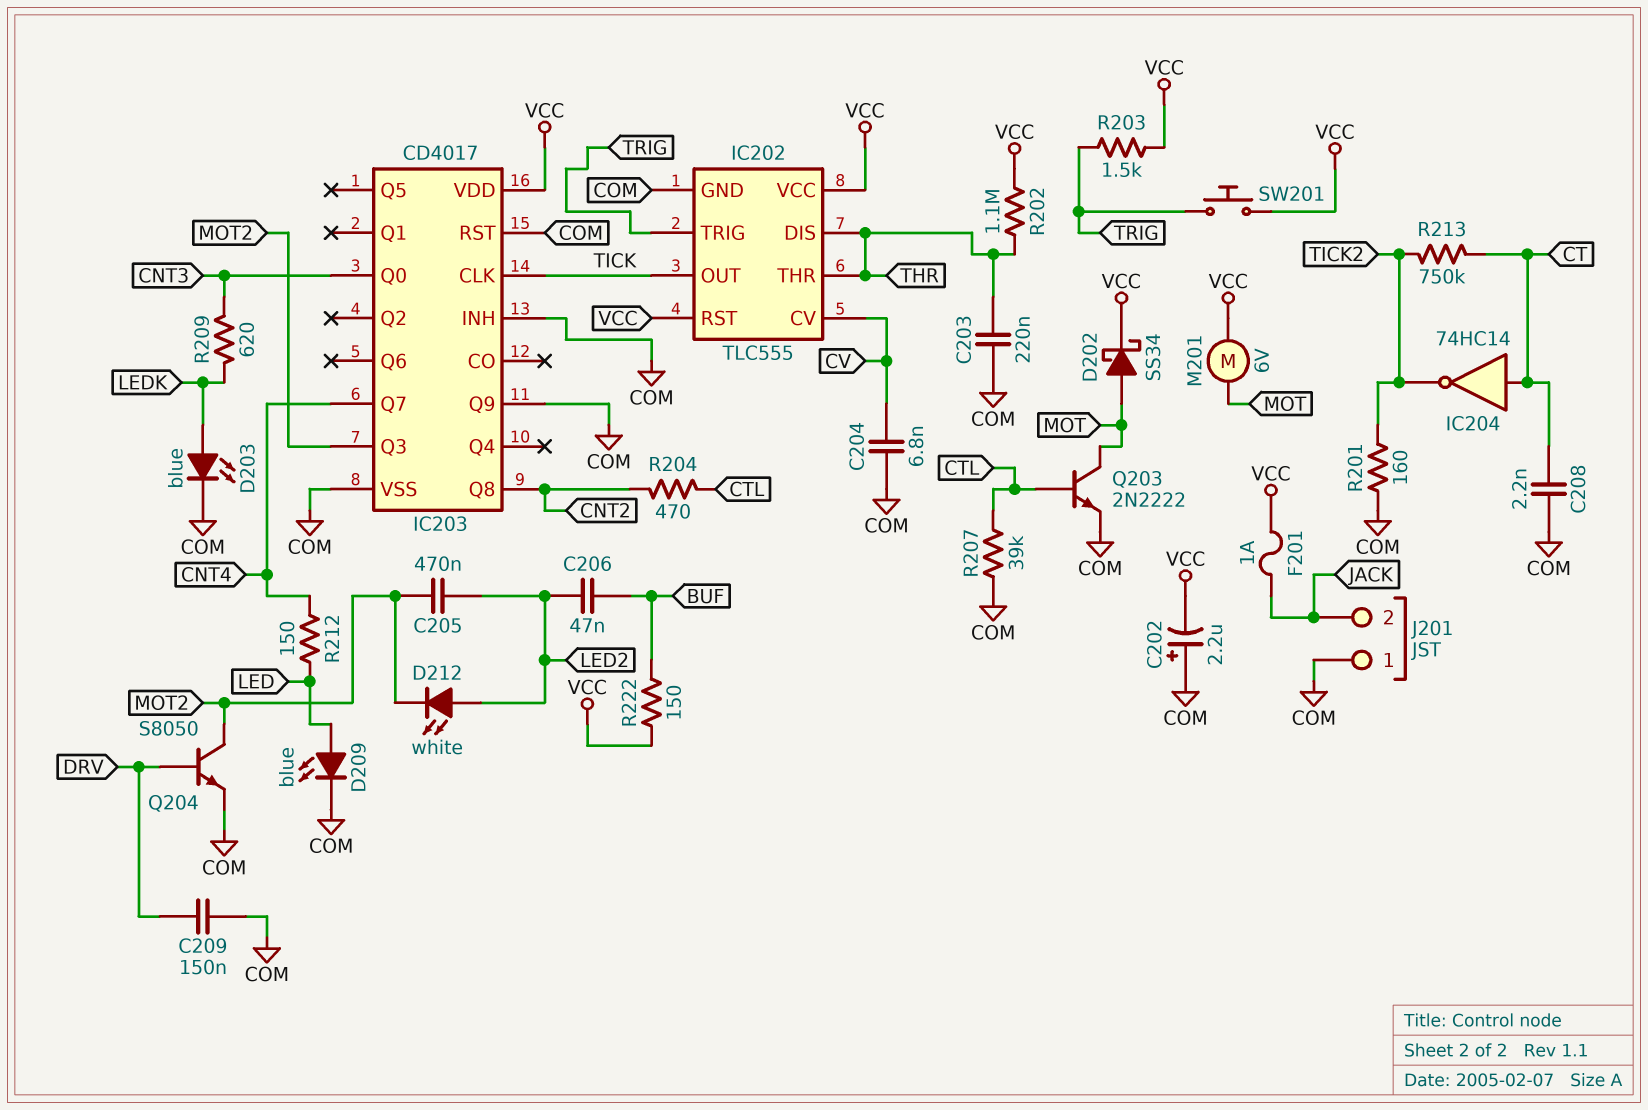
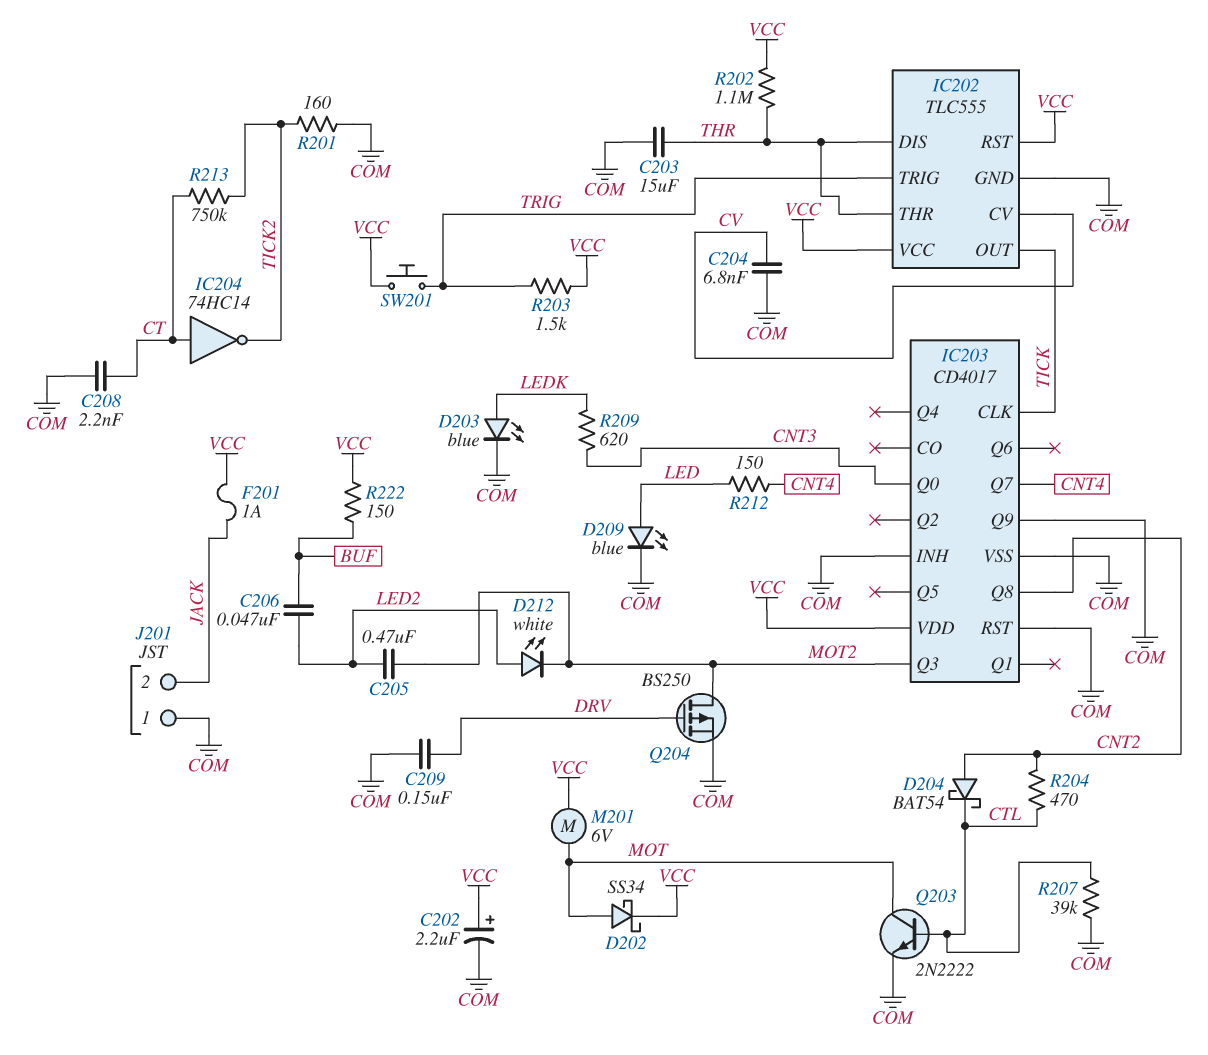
C202: 2.2uF (plus COM, minus VCC) -> 2.2uF (plus VCC, minus COM)
C203: 220nF (COM, THR) -> 15uF (COM, THR)
D204: none -> schottky BAT54 (A CNT2, K CTL)
Q204: NPN S8050 (B DRV, C MOT2, E COM) -> PMOS BS250 (G DRV, D MOT2, S COM)

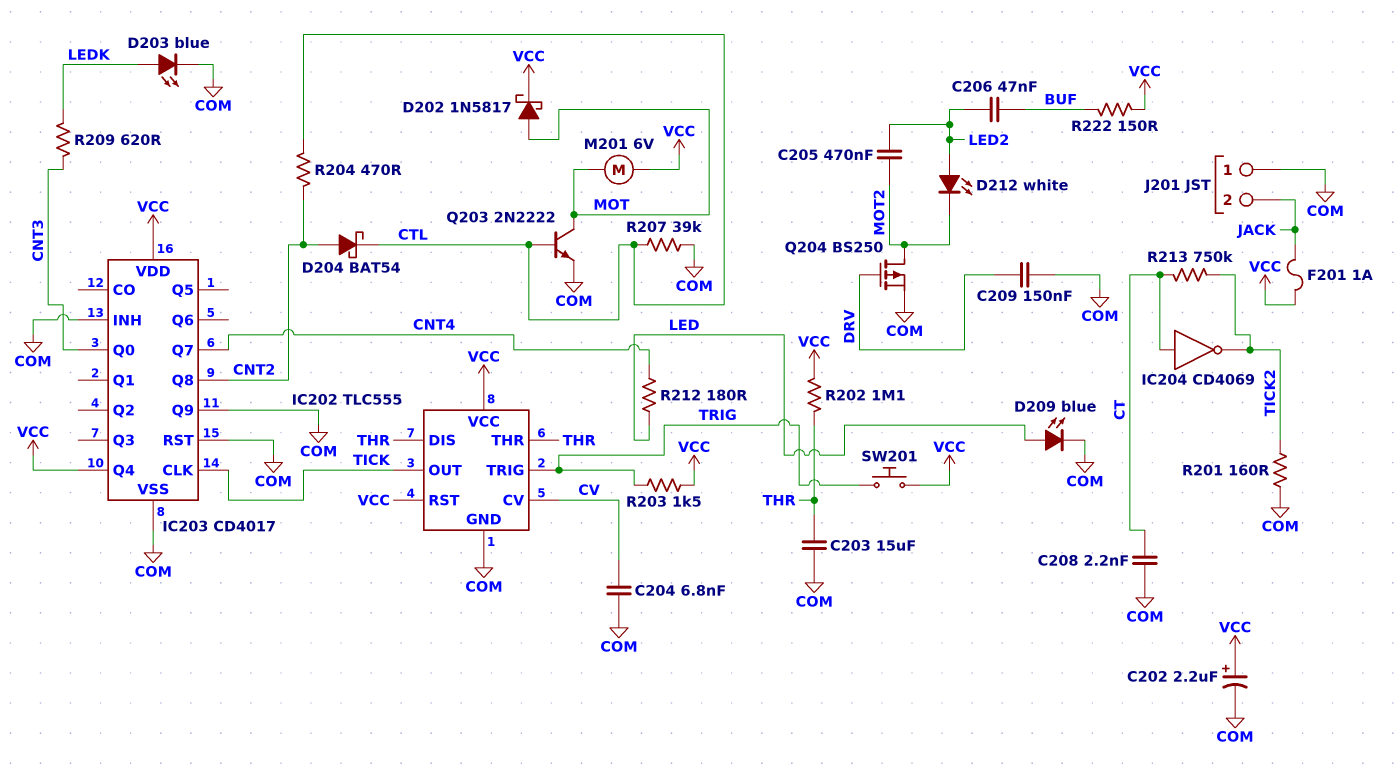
D202: schottky SS34 (A MOT, K VCC) -> schottky 1N5817 (A MOT, K VCC)
IC203 pin Q3: MOT2 -> none
IC203 pin Q4: none -> VCC
IC204: NOT 74HC14 (in CT, out TICK2) -> NOT CD4069 (in CT, out TICK2)
R212: 150 (CNT4, LED) -> 180 (CNT4, LED)

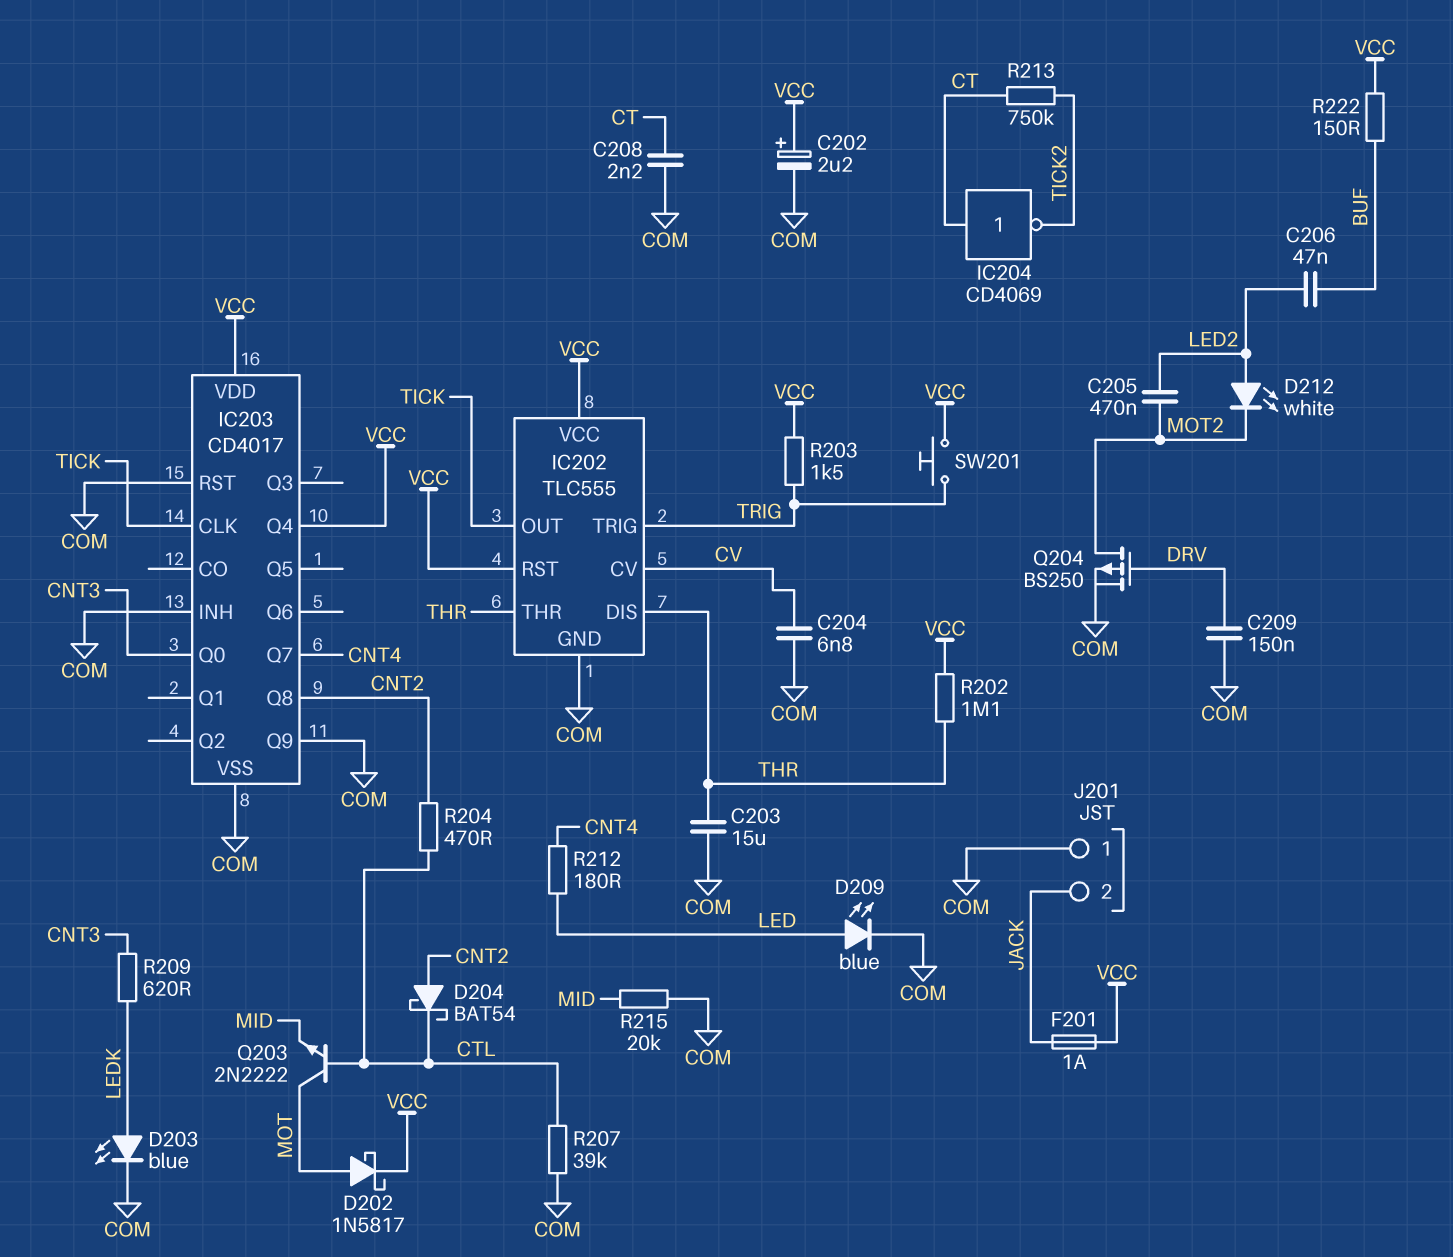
M201: motor 6V (MOT, VCC) -> none
Q203: NPN 2N2222 (B CTL, C MOT, E COM) -> NPN 2N2222 (B CTL, C MOT, E MID)
R201: 160 (COM, TICK2) -> none
R215: none -> 20k (COM, MID)

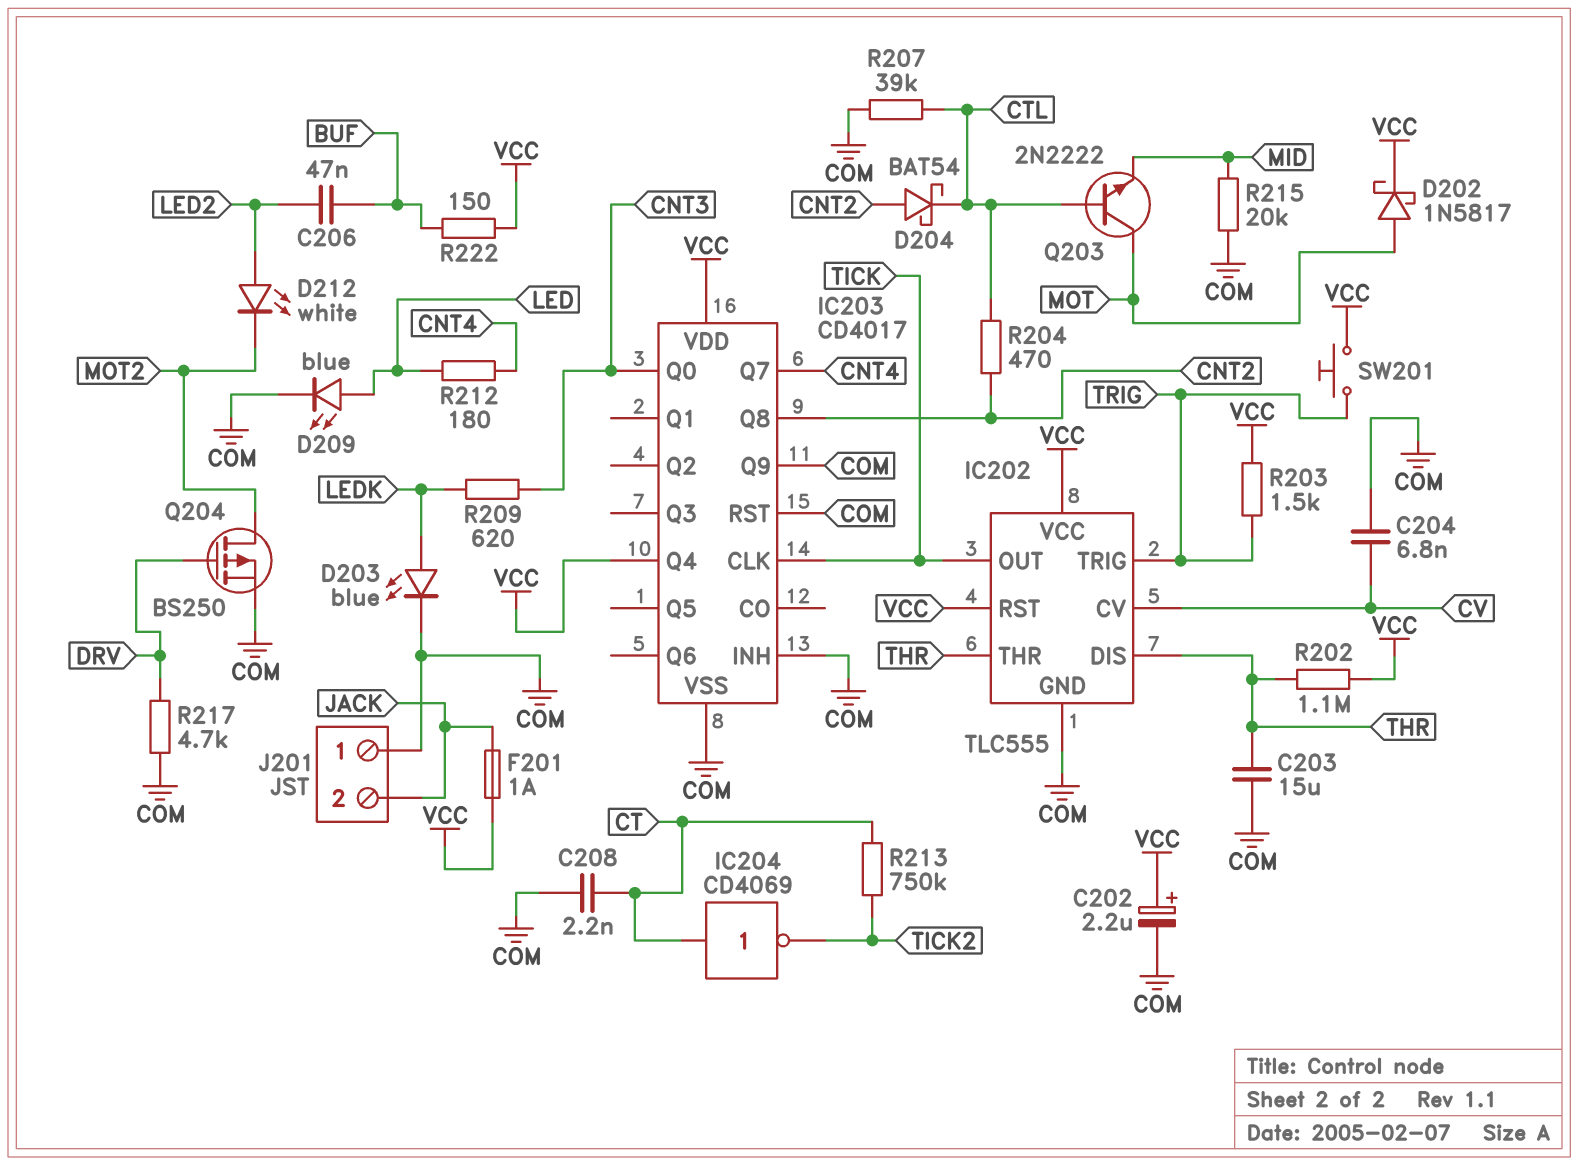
C205: 470nF (LED2, MOT2) -> none
C209: 150nF (COM, DRV) -> none
R217: none -> 4.7k (COM, DRV)

